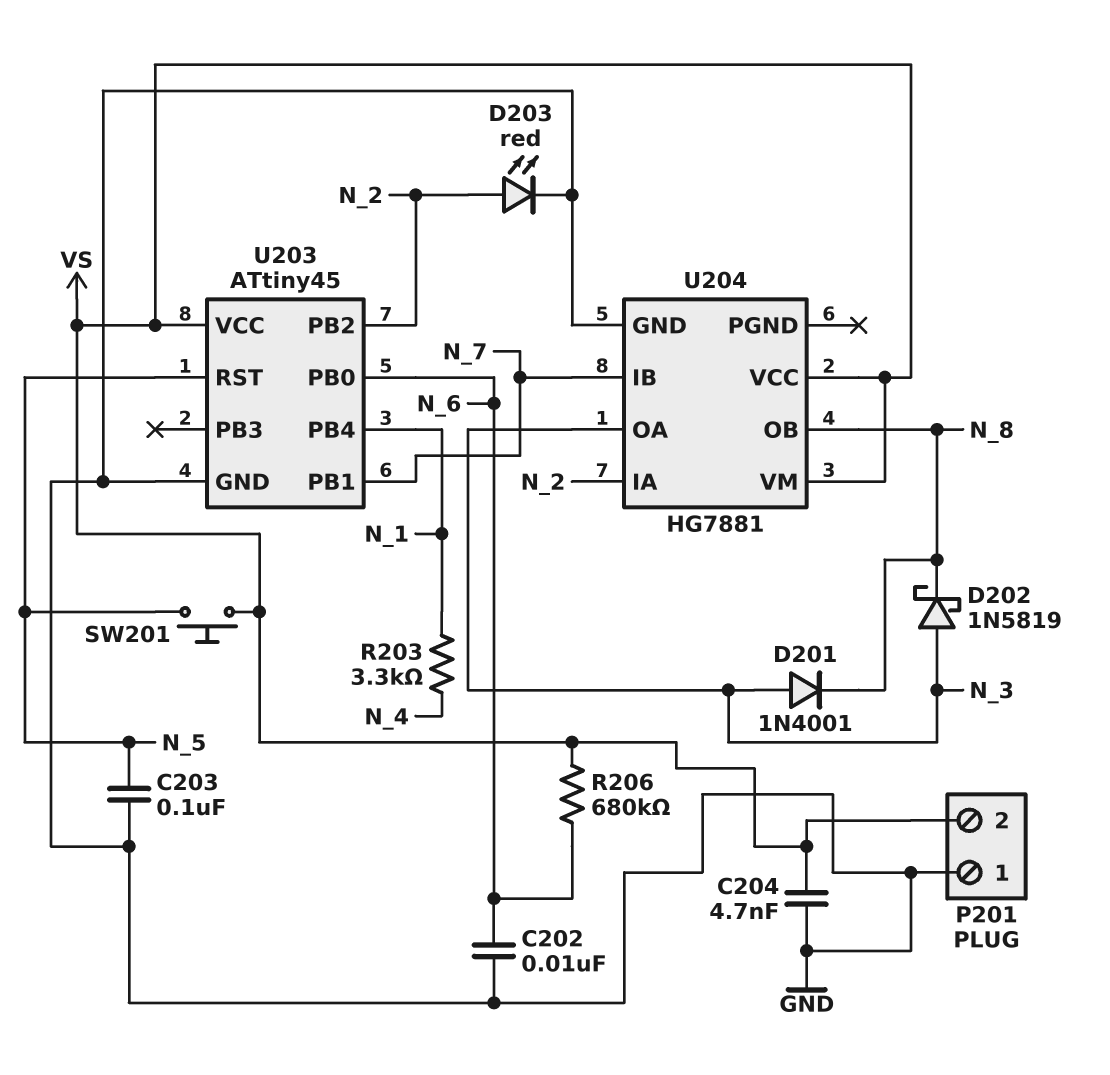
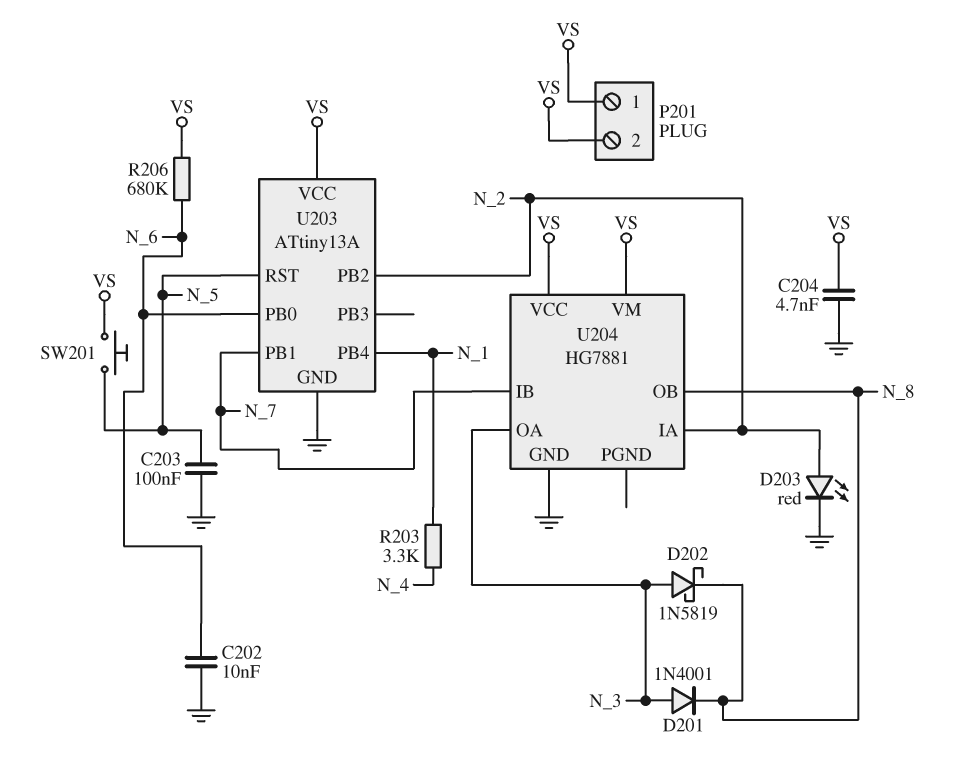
P201 pin 1: GND -> VS
U203: ATtiny45 -> ATtiny13A

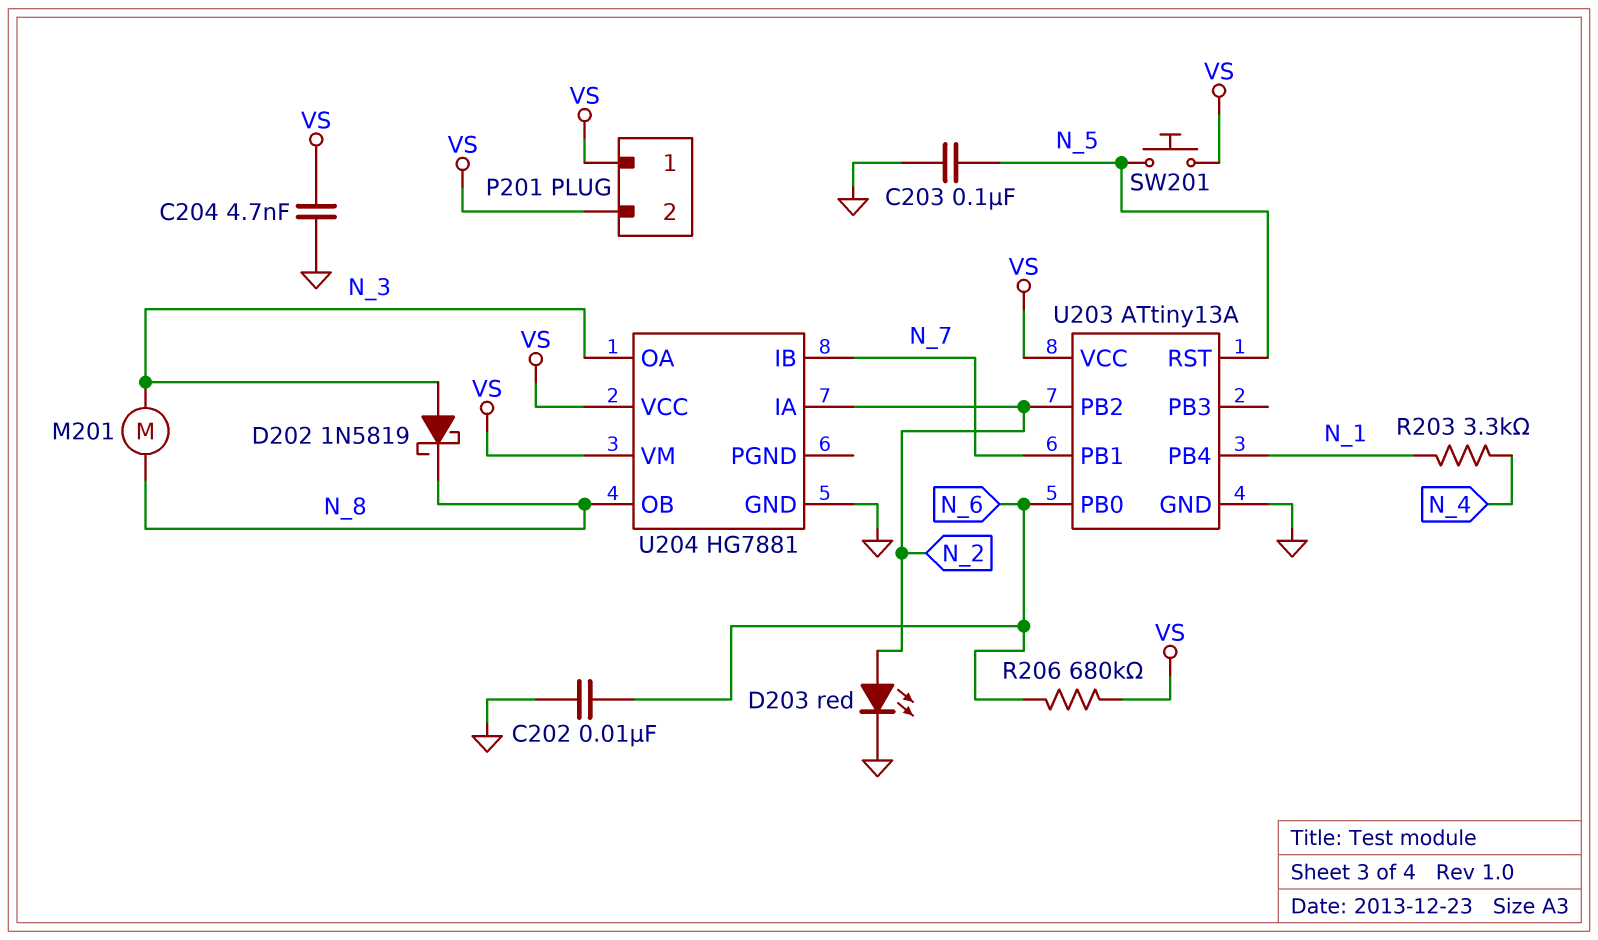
D201: diode 1N4001 (A N_3, K N_8) -> none
M201: none -> motor (N_3, N_8)

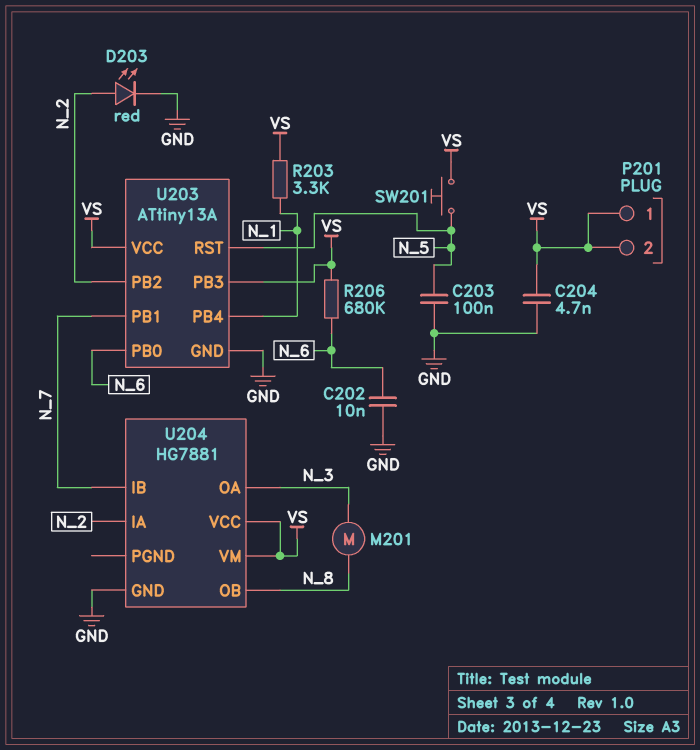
D202: schottky 1N5819 (A N_3, K N_8) -> none
R203: 3.3k (N_1, N_4) -> 3.3k (N_1, VS)
U203 pin PB3: none -> VS

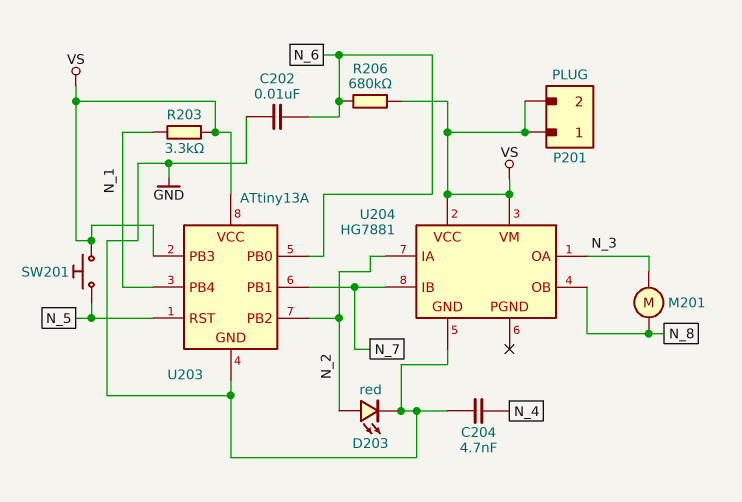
C203: 100nF (GND, N_5) -> none
C204: 4.7nF (GND, VS) -> 4.7nF (GND, N_4)

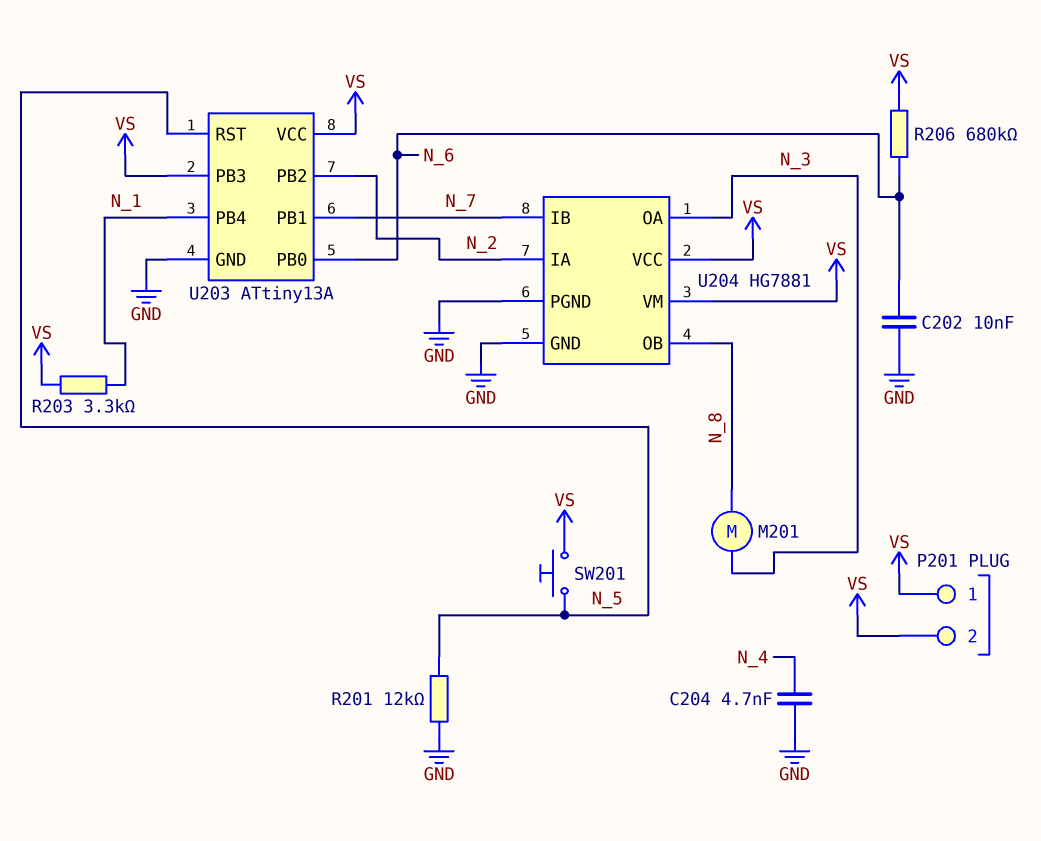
D203: LED red (A N_2, K GND) -> none
R201: none -> 12k (GND, N_5)
U204 pin PGND: none -> GND

